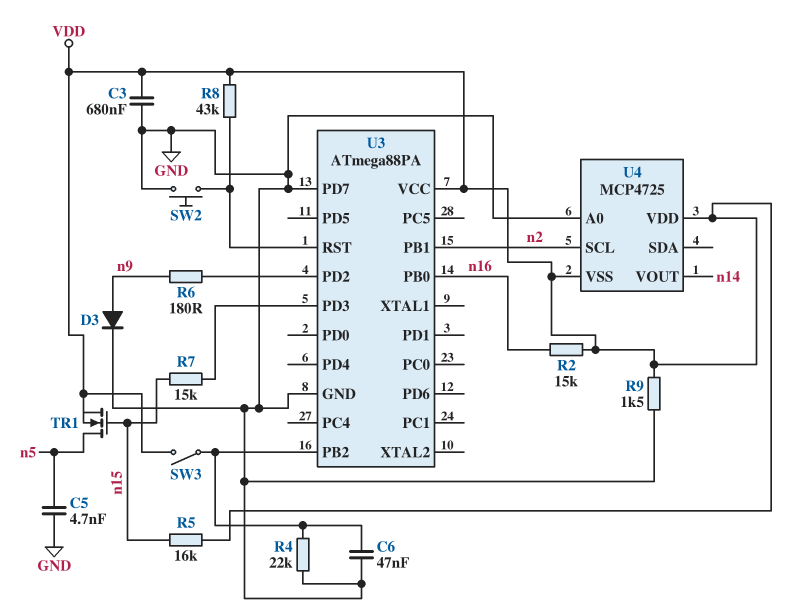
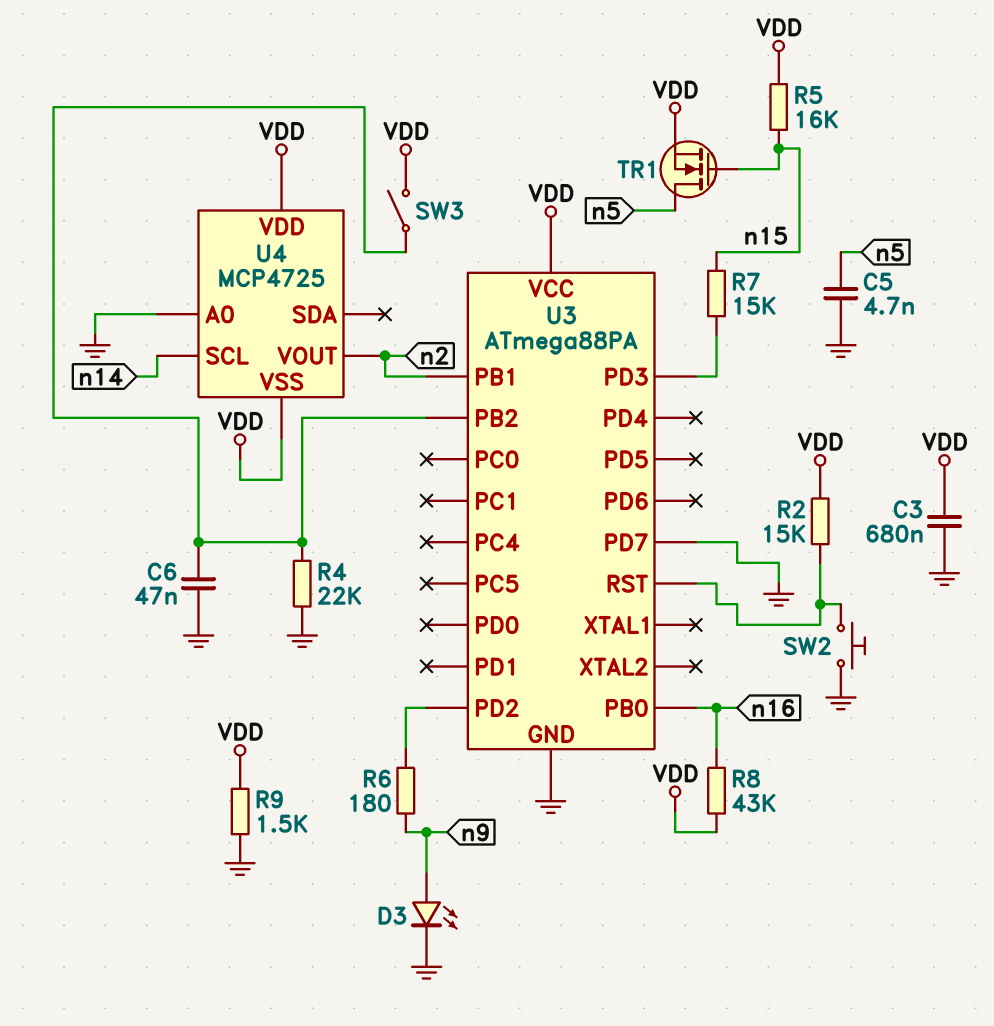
D3: diode (A n9, K GND) -> LED (A n9, K GND)
R2: 15k (VDD, n16) -> 15k (U3/RST, VDD)
R8: 43k (U3/RST, VDD) -> 43k (VDD, n16)
U4 pin SCL: n2 -> n14
U4 pin VOUT: n14 -> n2

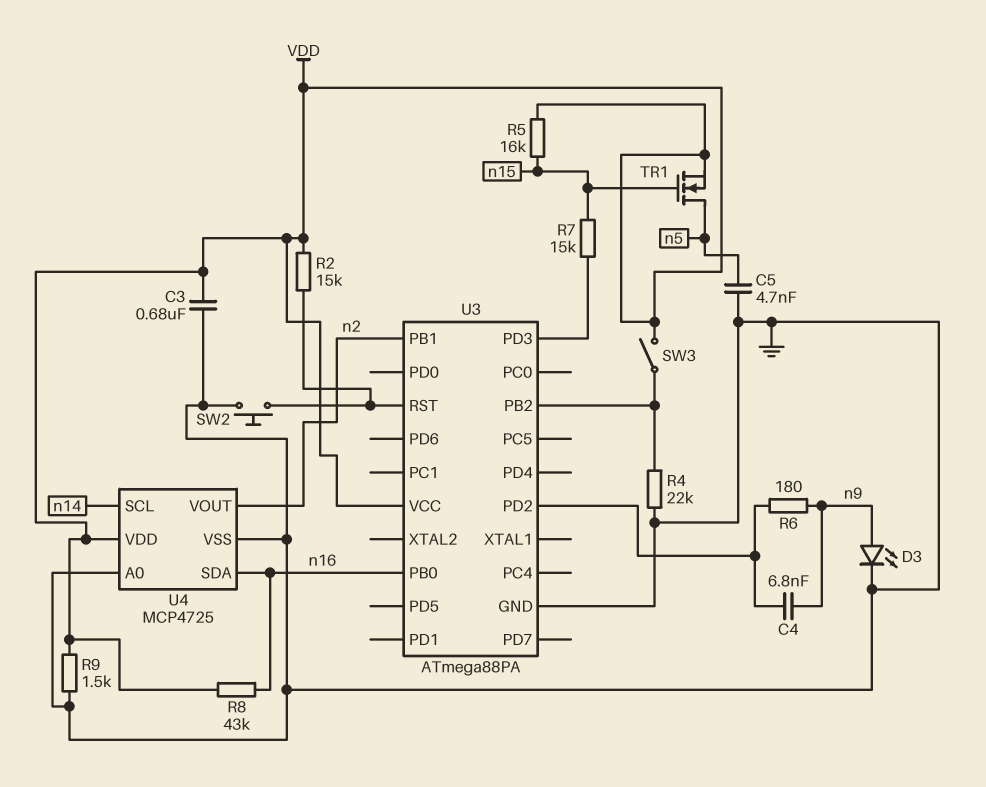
C4: none -> 6.8nF (U3/PD2, n9)
C6: 47nF (GND, U3/PB2) -> none
U3 pin PD7: GND -> none
U4 pin SDA: none -> n16
U4 pin VSS: VDD -> GND

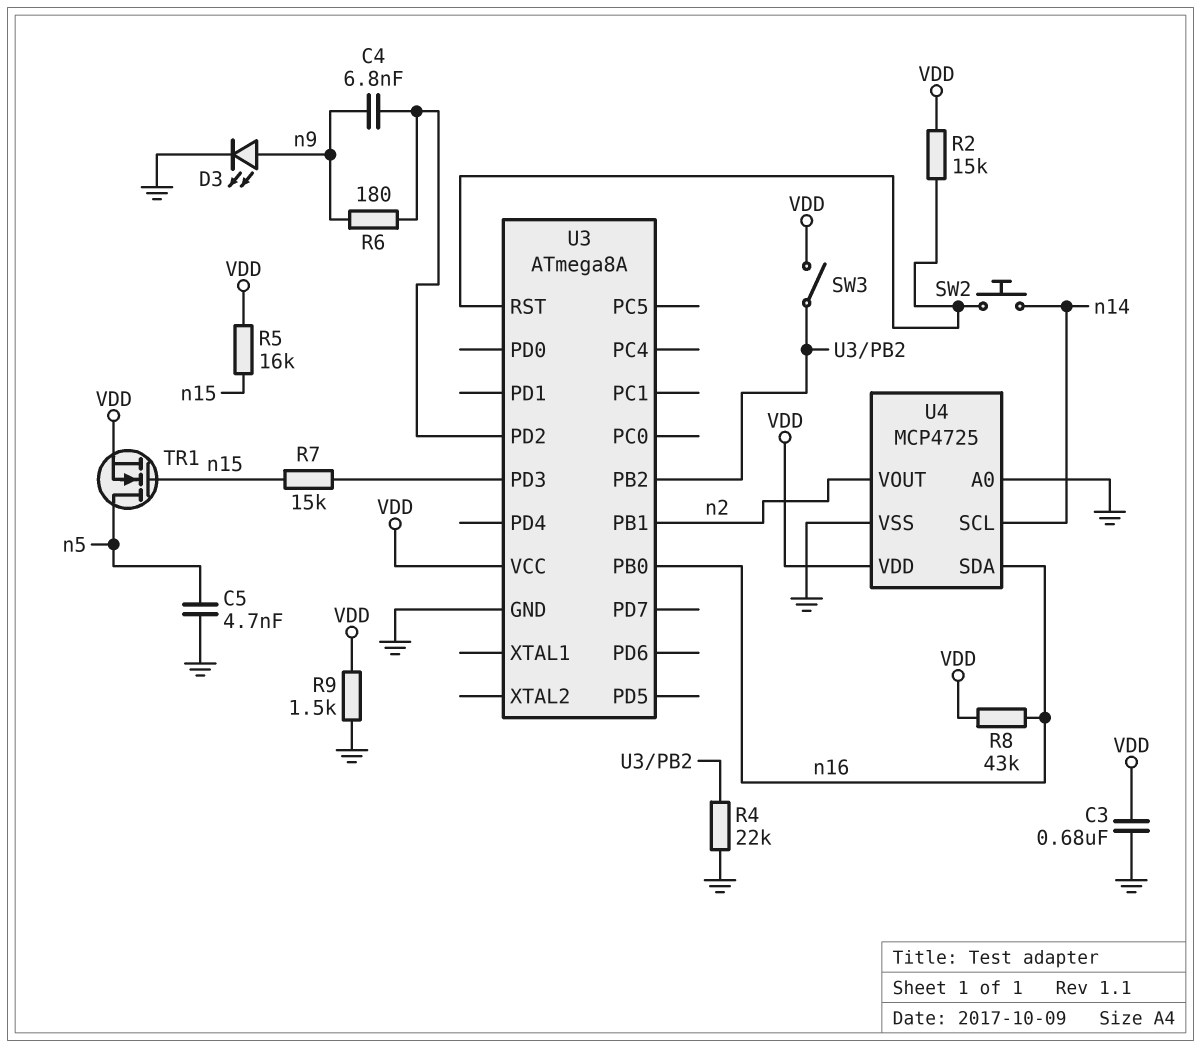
SW2: button (GND, U3/RST) -> button (U3/RST, n14)
U3: ATmega88PA -> ATmega8A

